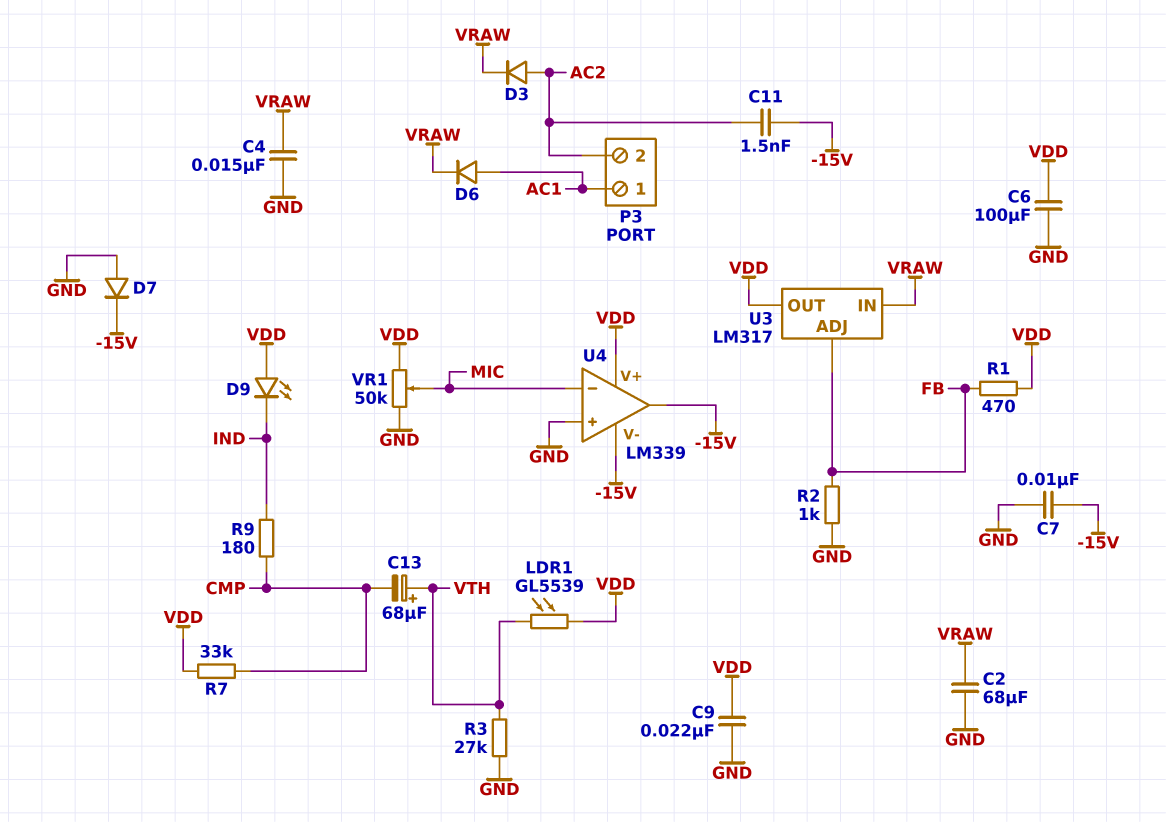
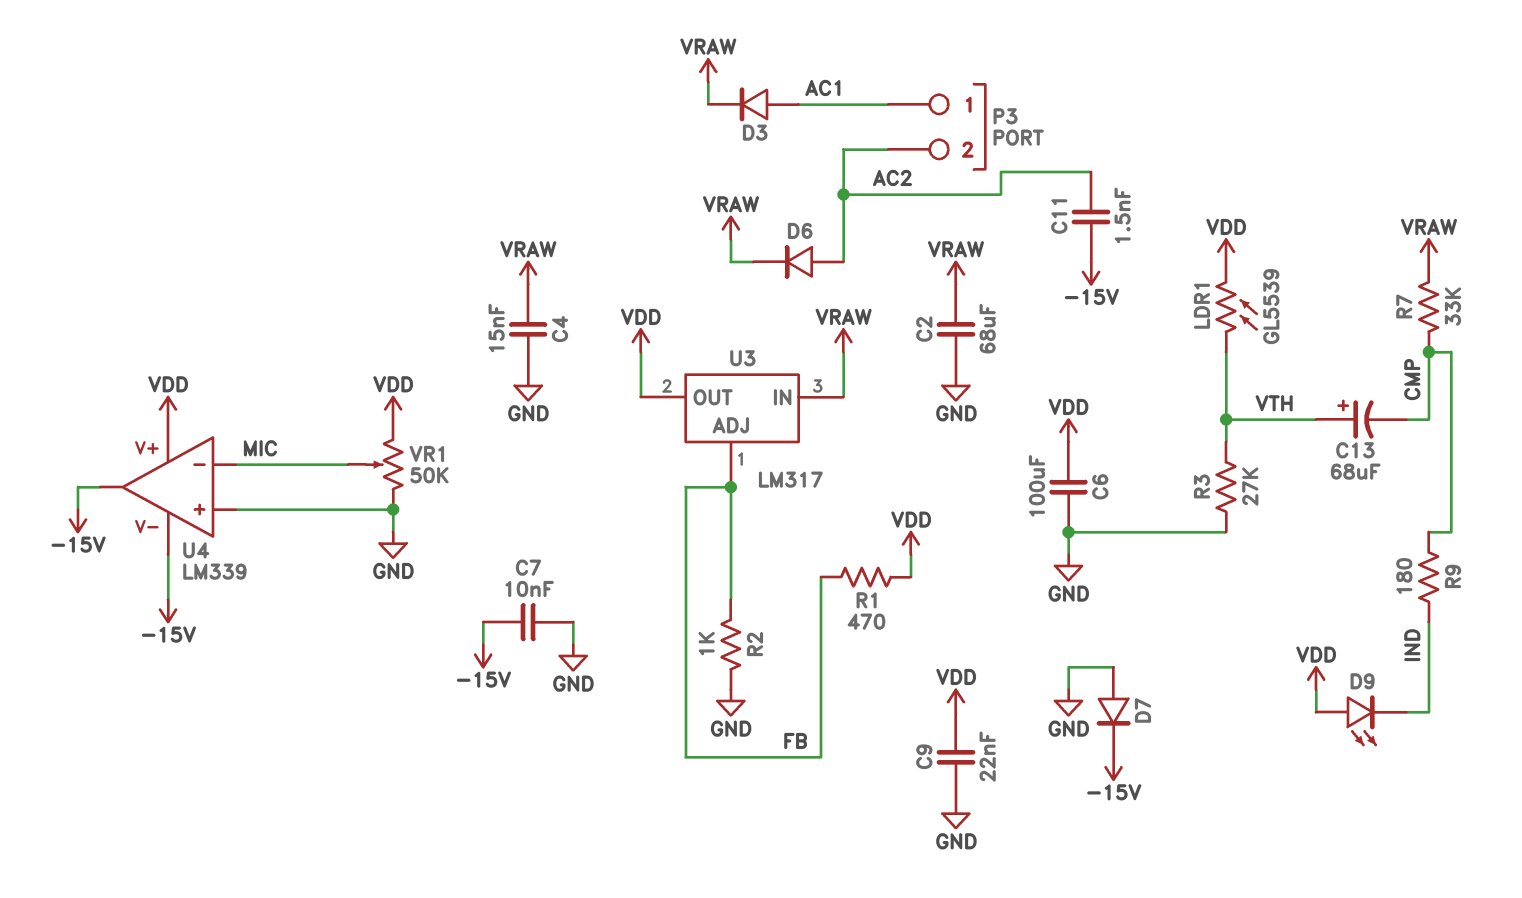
D3: diode (A AC2, K VRAW) -> diode (A AC1, K VRAW)
D6: diode (A AC1, K VRAW) -> diode (A AC2, K VRAW)
R7: 33k (CMP, VDD) -> 33k (CMP, VRAW)

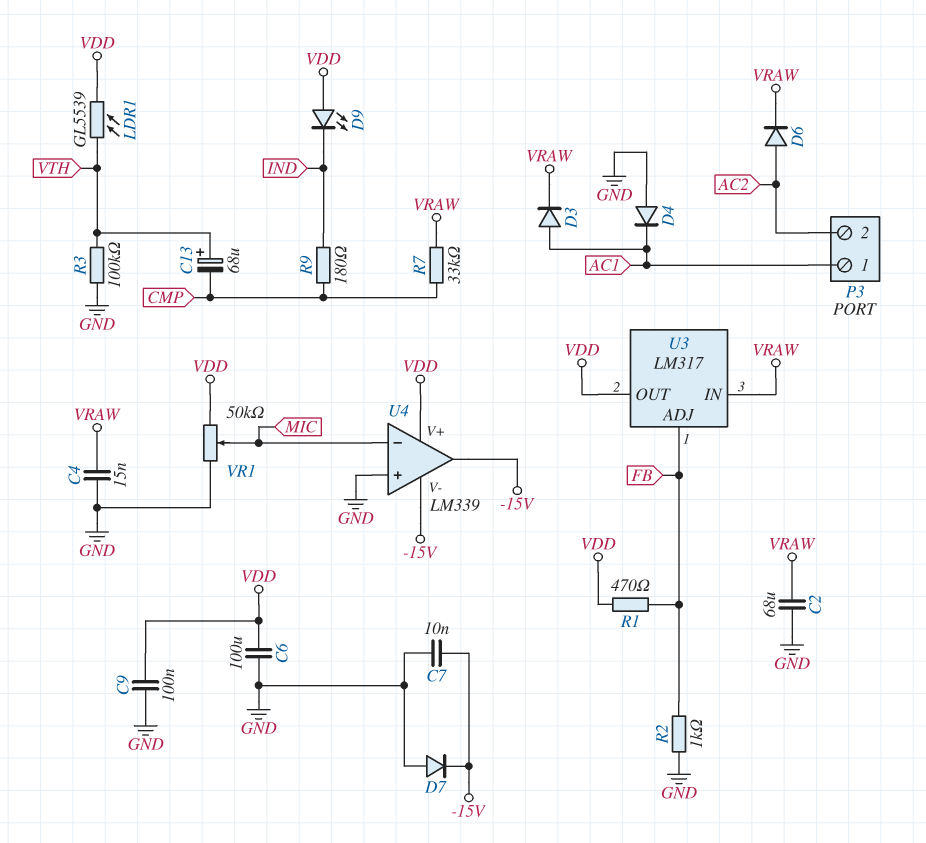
C9: 22nF (GND, VDD) -> 100nF (GND, VDD)
C11: 1.5nF (-15V, AC2) -> none
D4: none -> diode (A GND, K AC1)
R3: 27k (GND, VTH) -> 100k (GND, VTH)

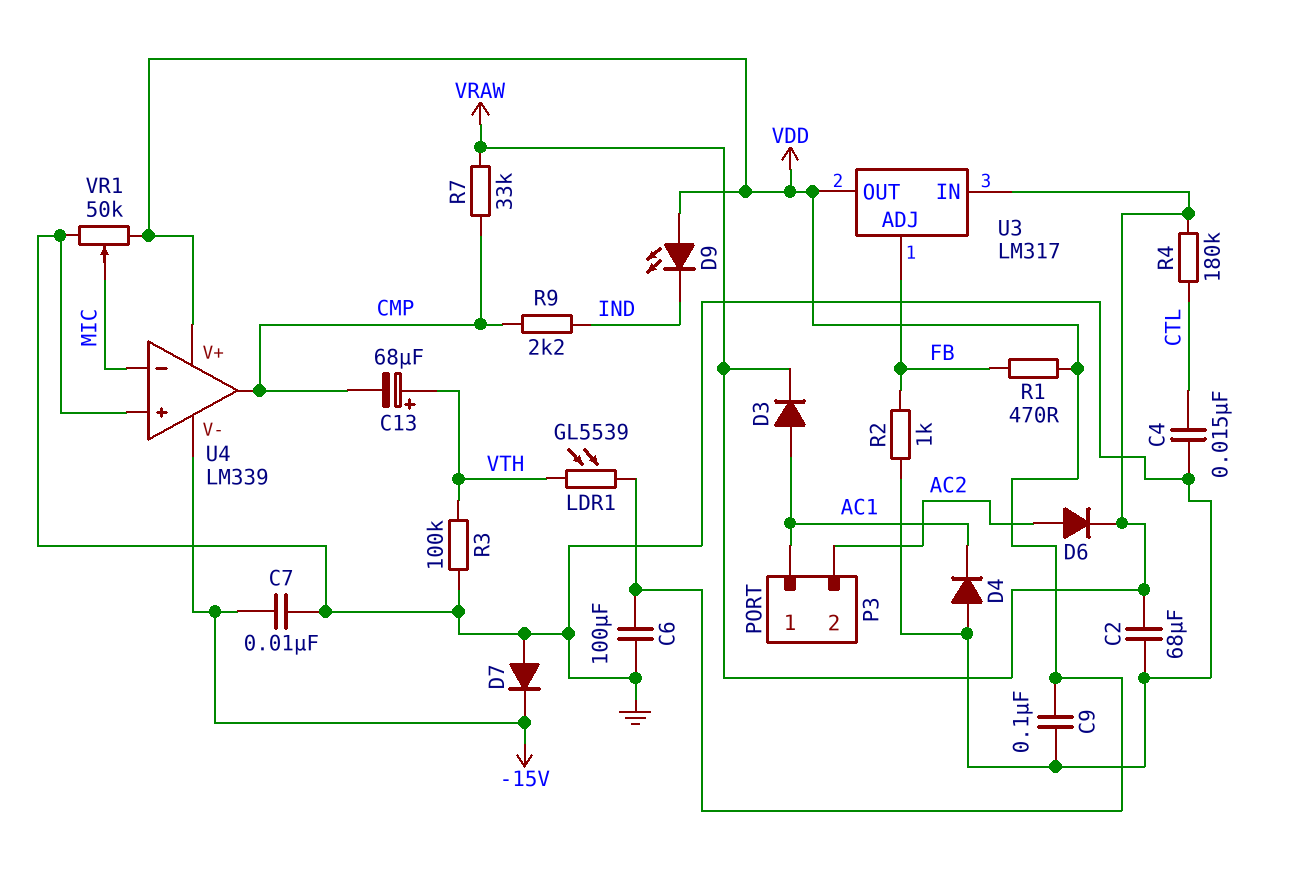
C4: 15nF (GND, VRAW) -> 15nF (CTL, GND)
R4: none -> 180k (CTL, VRAW)
R9: 180 (CMP, IND) -> 2.2k (CMP, IND)
U4 pin out: -15V -> CMP

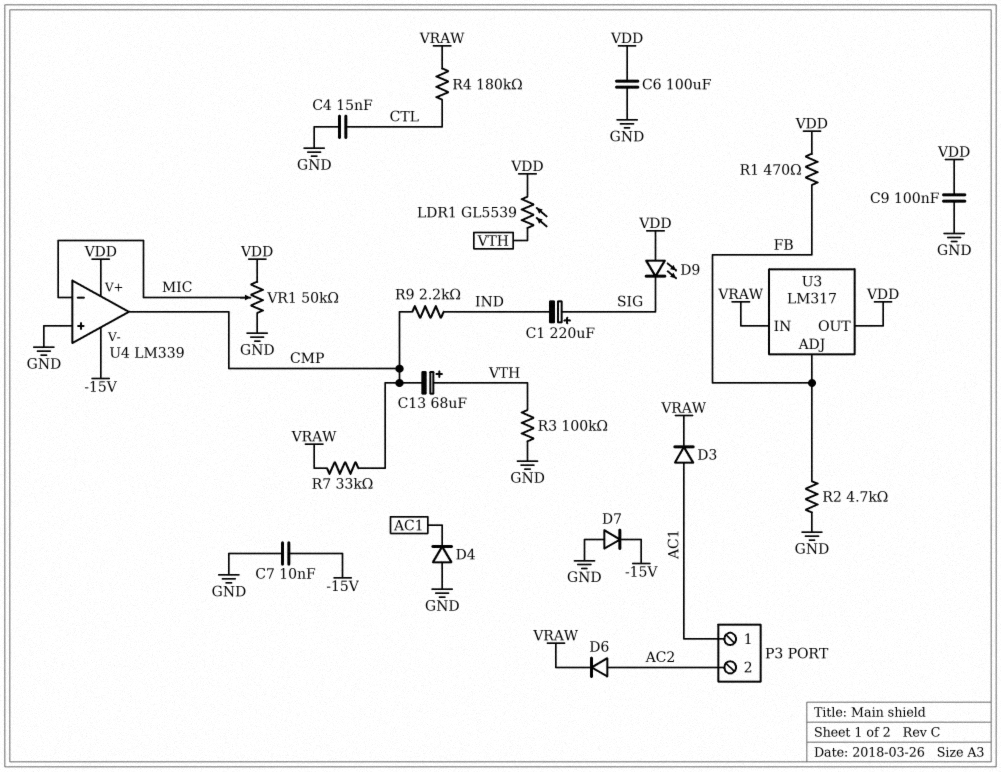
C1: none -> 220uF (plus SIG, minus IND)
C2: 68uF (GND, VRAW) -> none
D9: LED (A VDD, K IND) -> LED (A VDD, K SIG)
R2: 1k (FB, GND) -> 4.7k (FB, GND)

